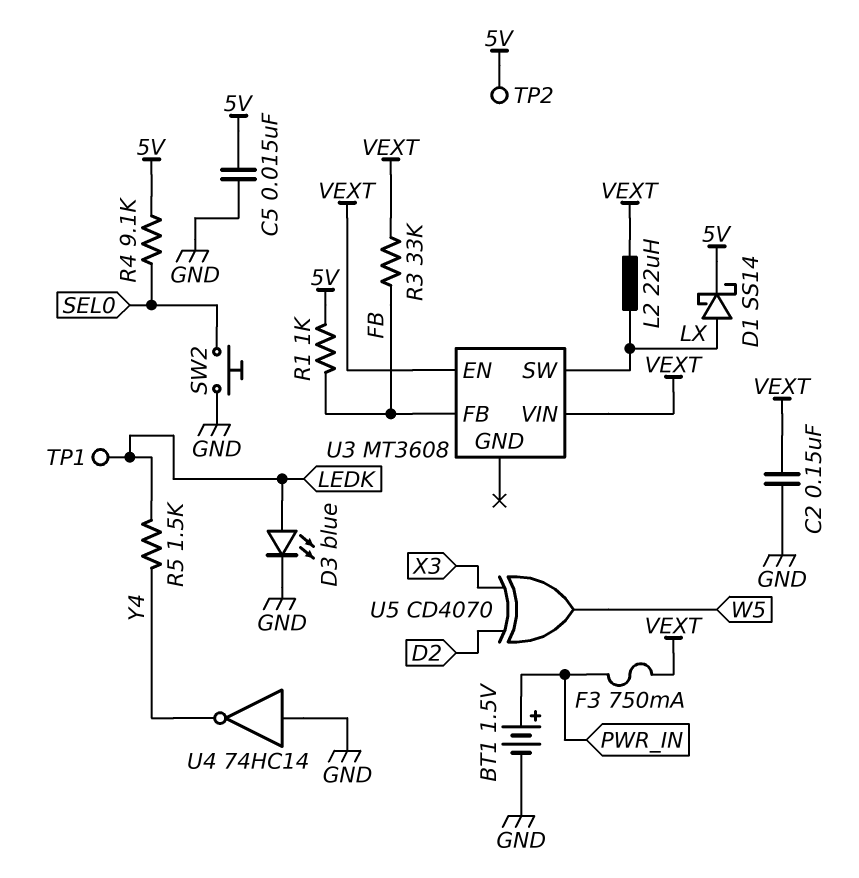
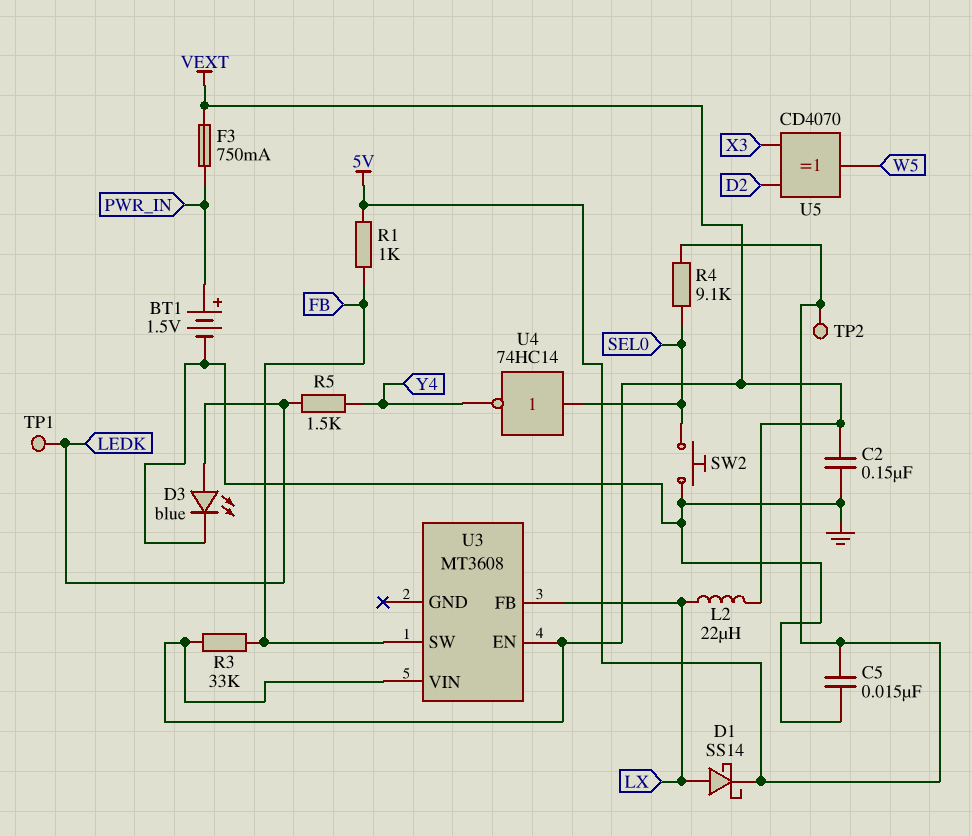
U3 pin FB: FB -> LX
U3 pin SW: LX -> FB
U4: NOT 74HC14 (in GND, out Y4) -> NOT 74HC14 (in SEL0, out Y4)

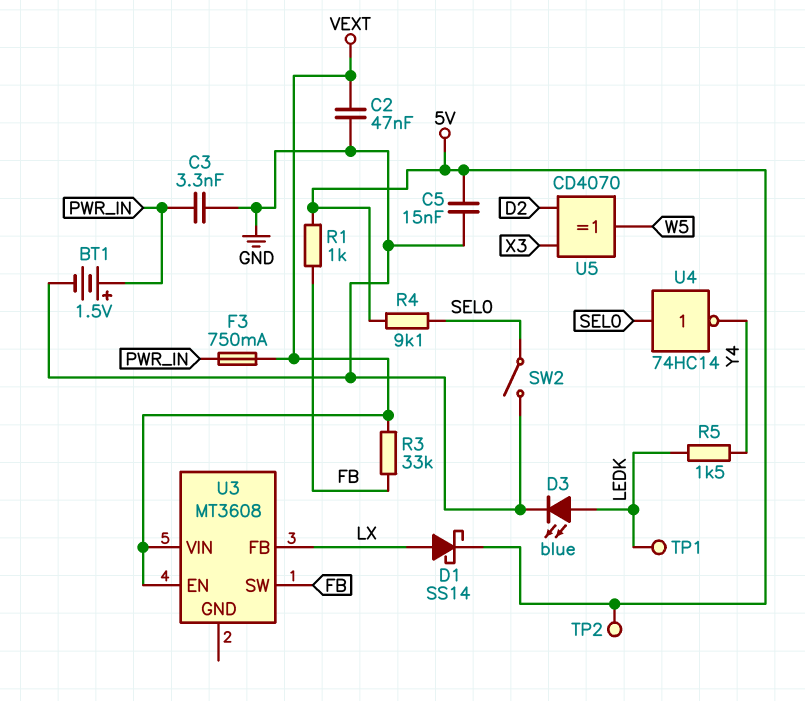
C2: 150nF (GND, VEXT) -> 47nF (GND, VEXT)
C3: none -> 3.3nF (GND, PWR_IN)
L2: 22uH (LX, VEXT) -> none
SW2: button (GND, SEL0) -> switch (GND, SEL0)

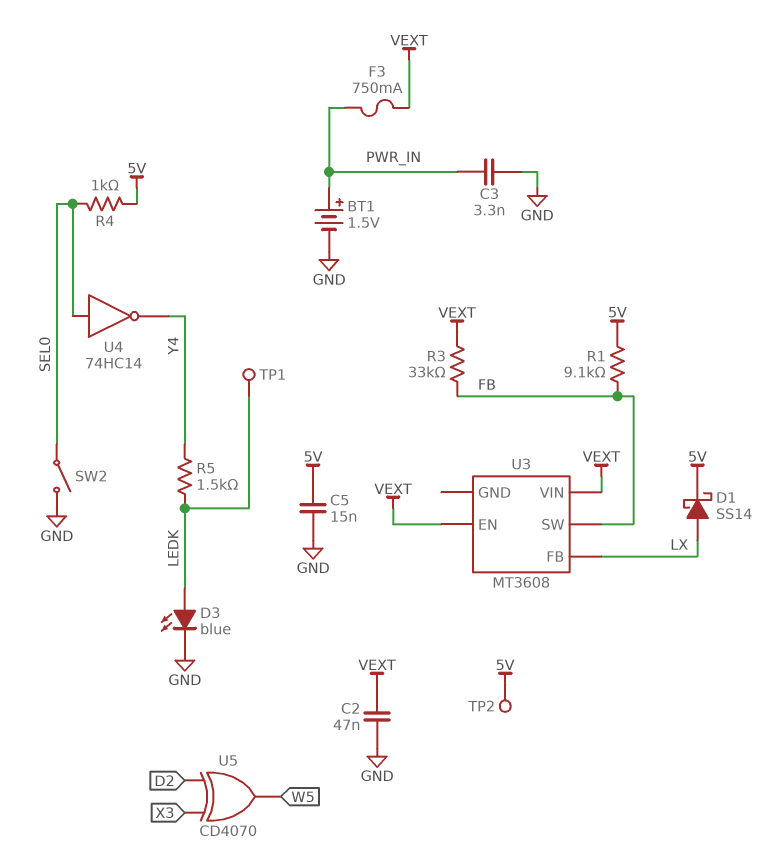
R1: 1k (5V, FB) -> 9.1k (5V, FB)
R4: 9.1k (5V, SEL0) -> 1k (5V, SEL0)

